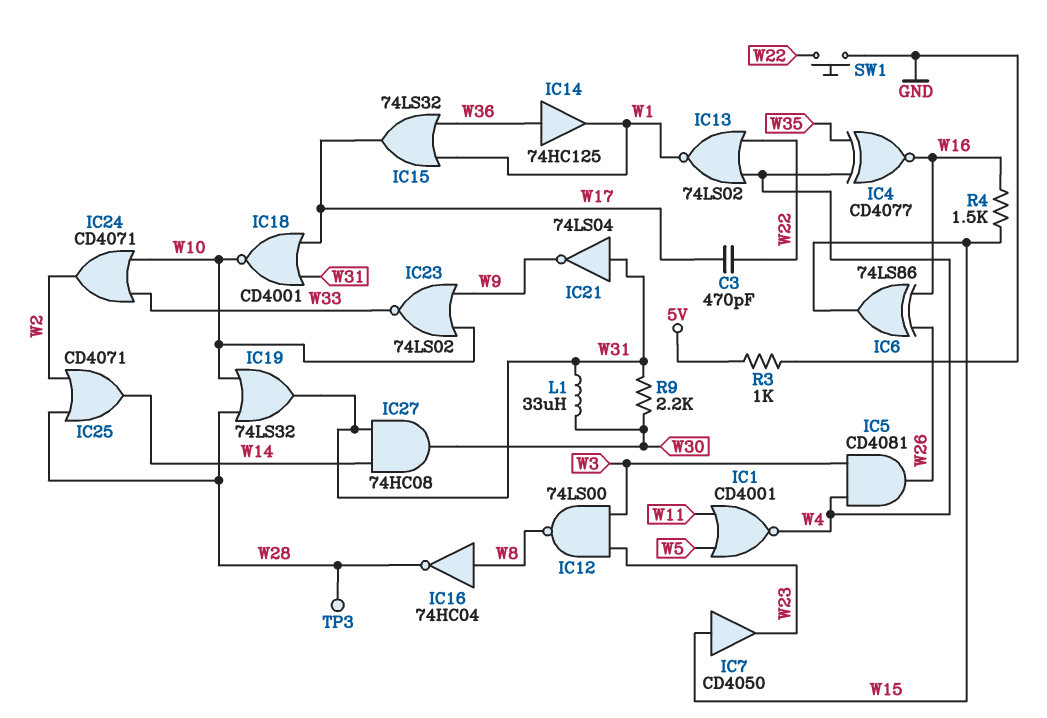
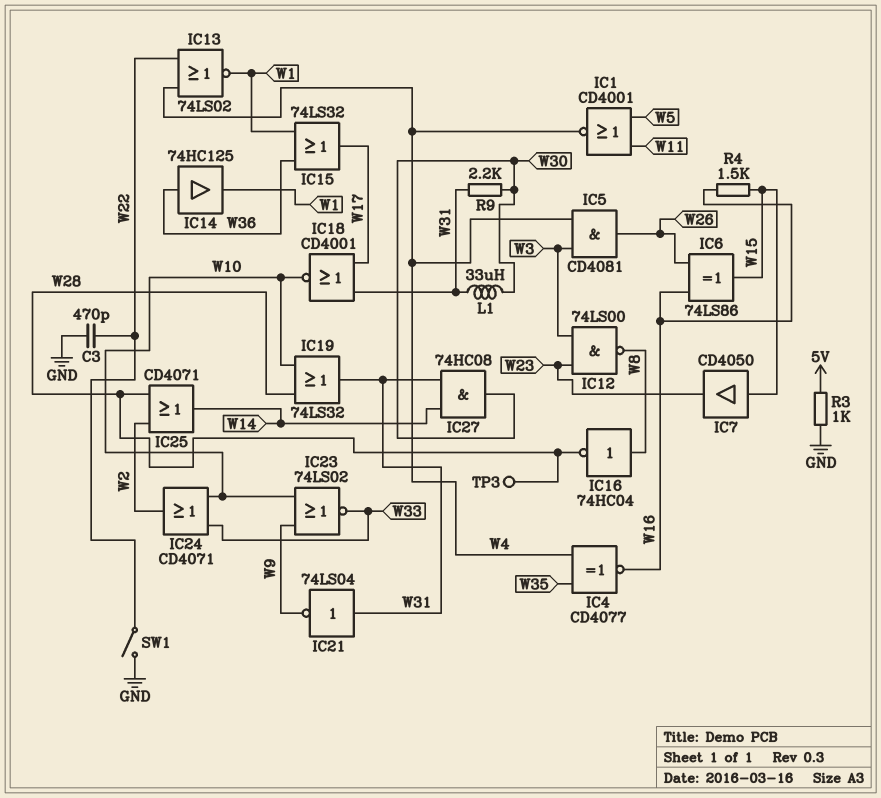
C3: 470pF (W17, W22) -> 470pF (GND, W22)
SW1: button (GND, W22) -> switch (GND, W22)

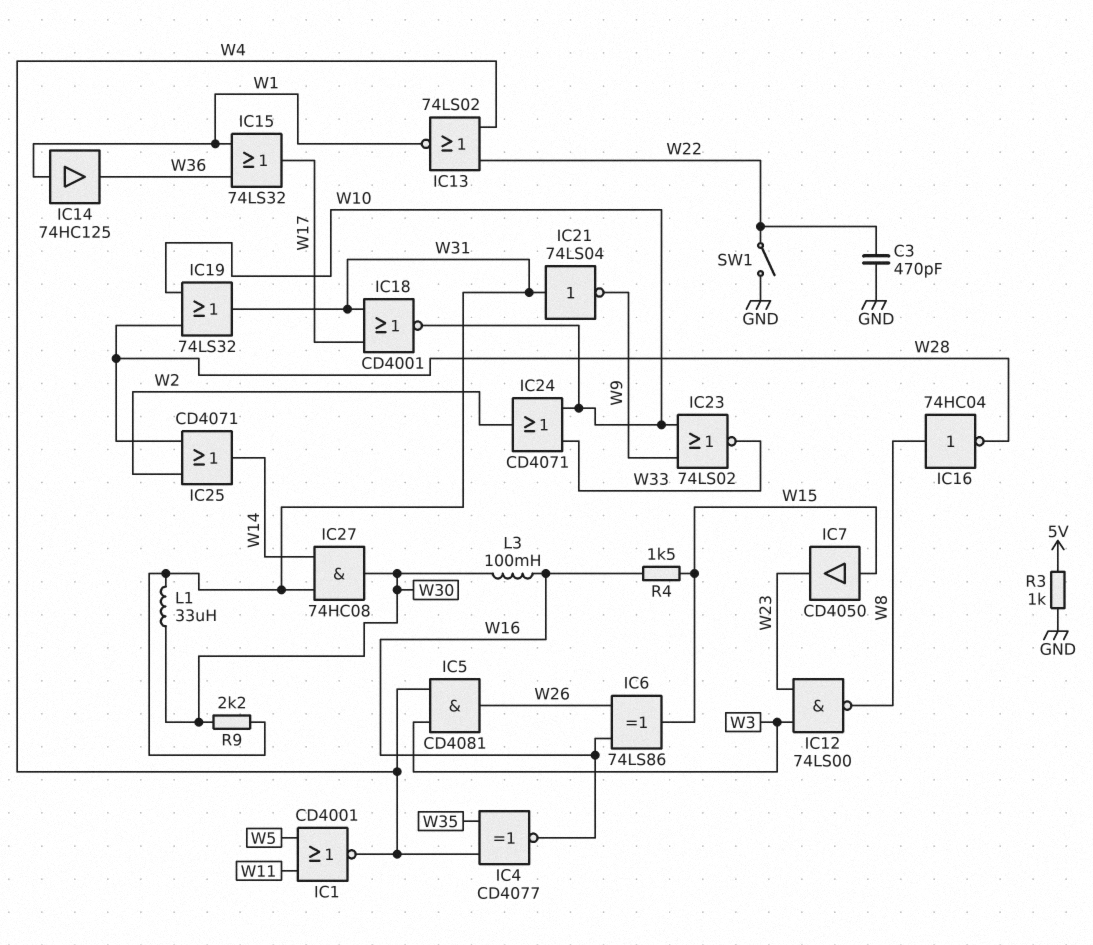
IC14: buffer 74HC125 (in W36, out W1) -> buffer 74HC125 (in W1, out W36)
L3: none -> 100mH (W16, W30)
TP3: test point (W28) -> none

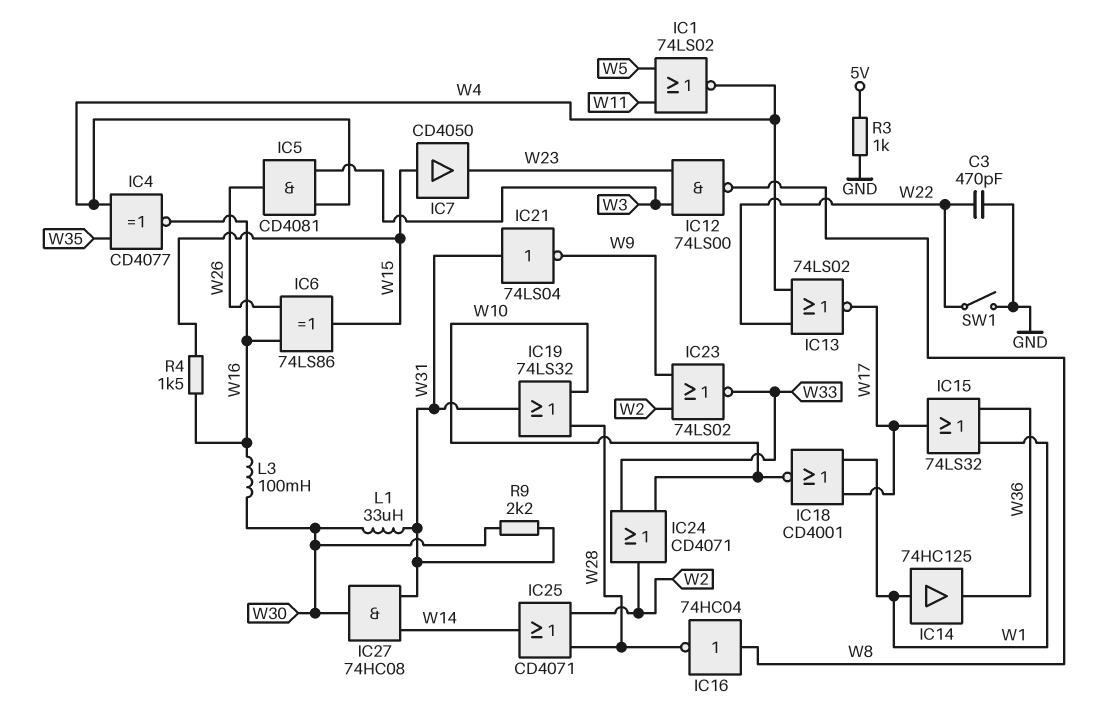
IC1: NOR CD4001 (in W5, in W11, out W4) -> NOR 74LS02 (in W5, in W11, out W4)
IC13: NOR 74LS02 (in W4, in W22, out W1) -> NOR 74LS02 (in W4, in W22, out W17)
IC18: NOR CD4001 (in W17, in W31, out W10) -> NOR CD4001 (in W1, in W17, out W10)
IC23: NOR 74LS02 (in W9, in W10, out W33) -> NOR 74LS02 (in W2, in W9, out W33)

